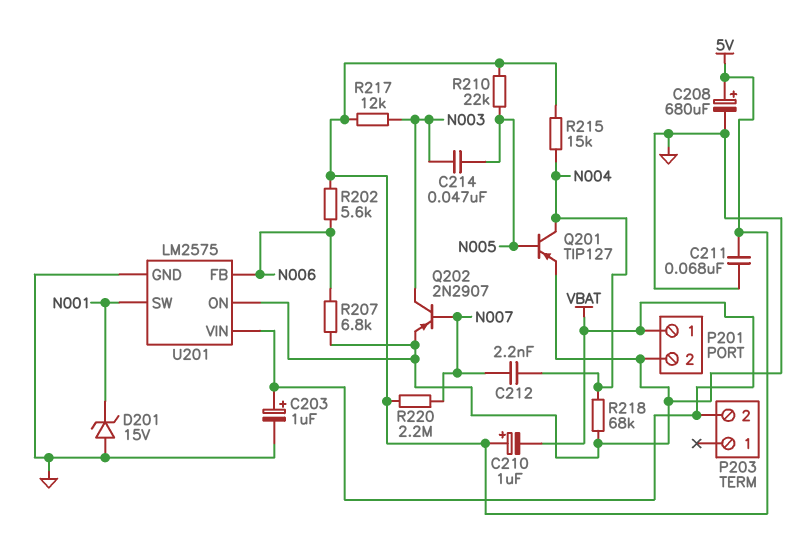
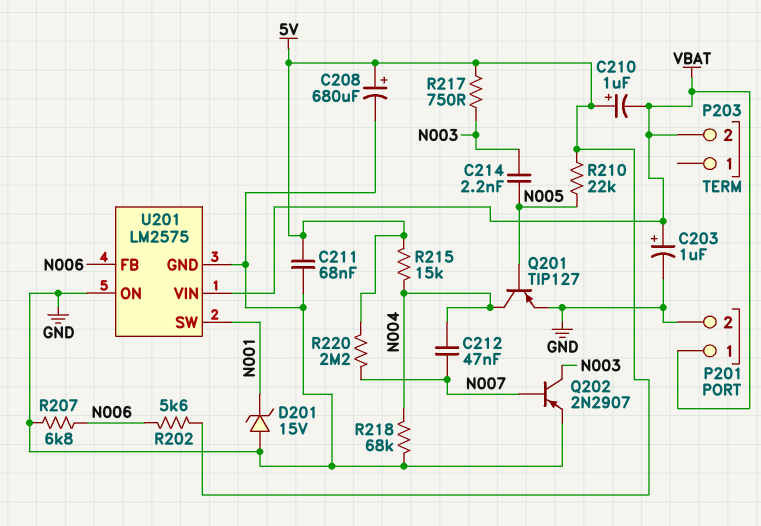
C212: 2.2nF (N004, N007) -> 47nF (N004, N007)
C214: 47nF (N003, N005) -> 2.2nF (N003, N005)
R217: 12k (5V, N003) -> 750 (5V, N003)

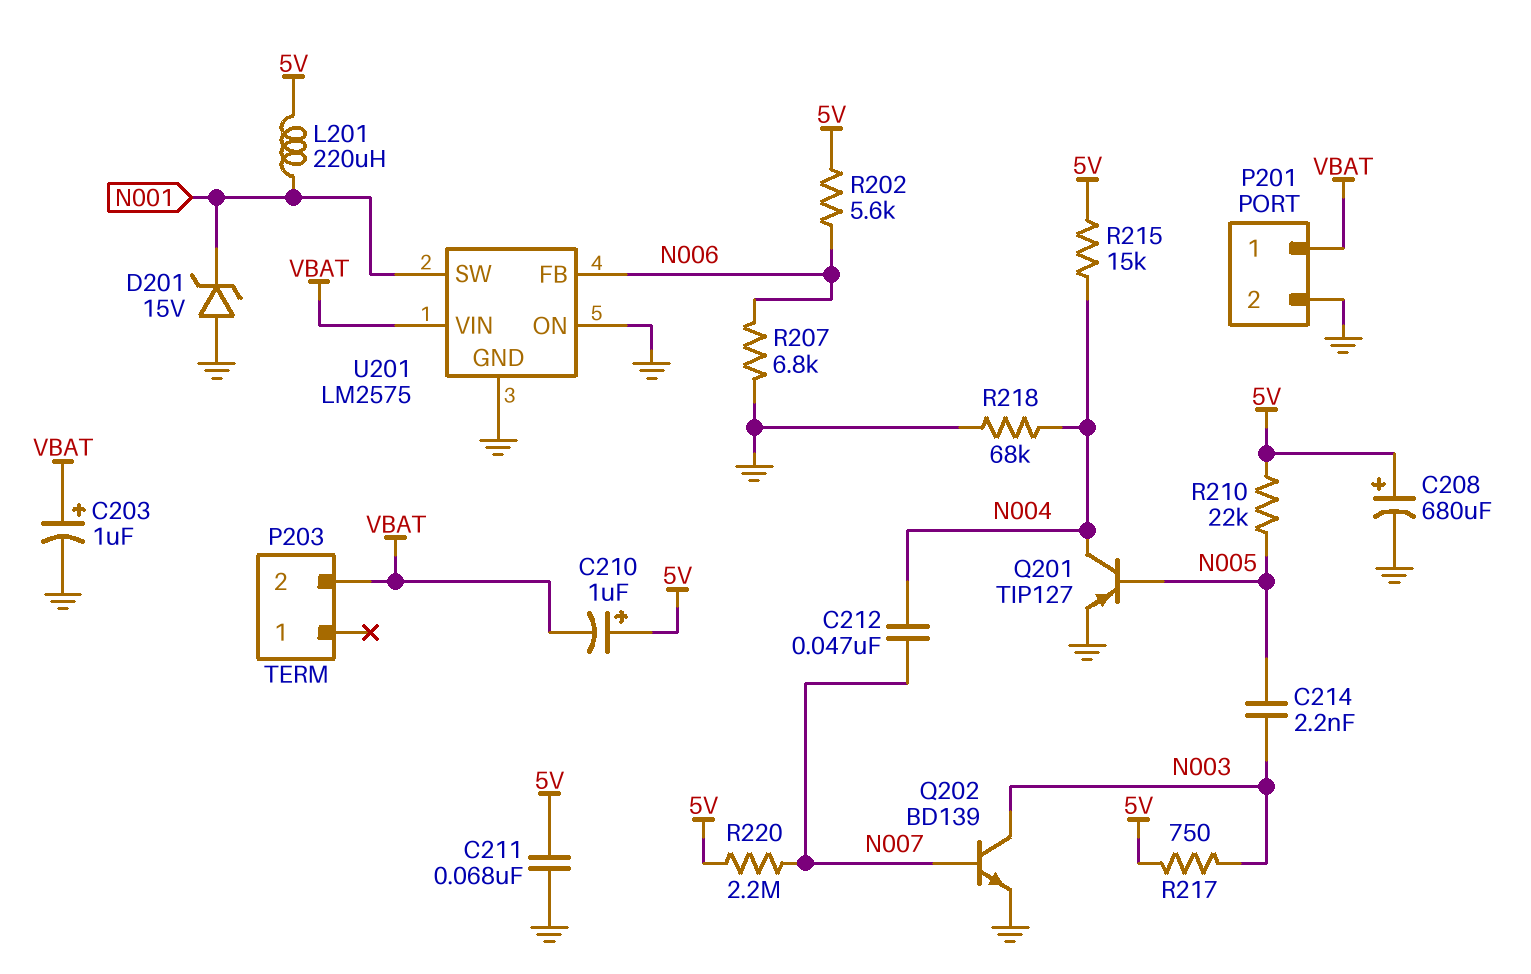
L201: none -> 220uH (5V, N001)
Q202: PNP 2N2907 (B N007, C N003, E GND) -> NPN BD139 (B N007, C N003, E GND)

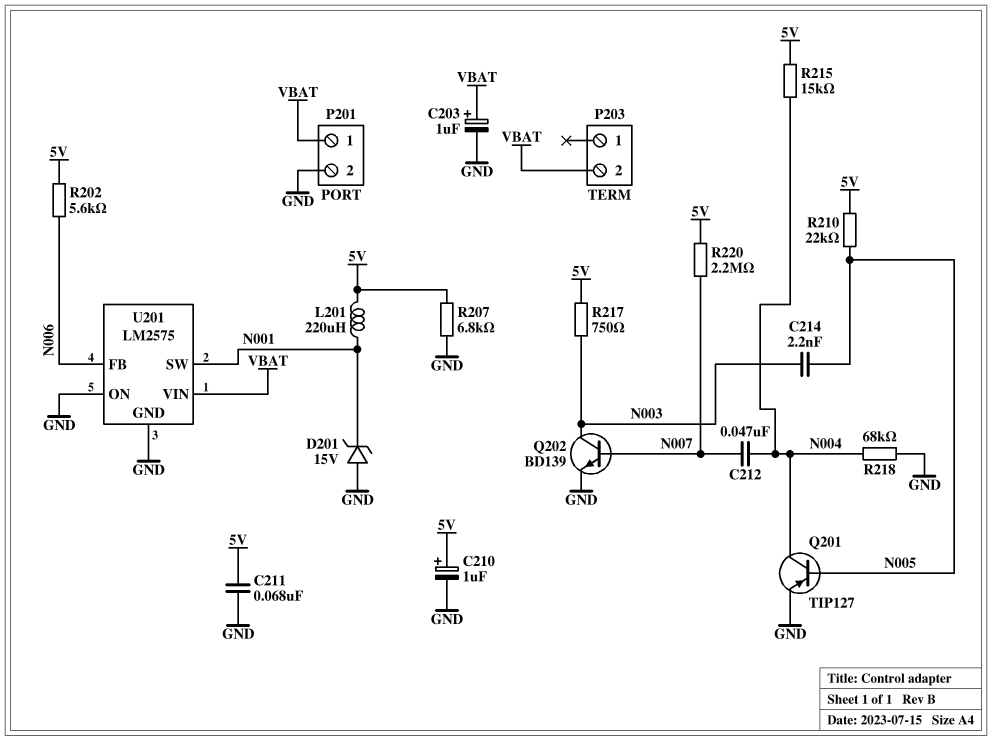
C208: 680uF (plus 5V, minus GND) -> none
C210: 1uF (plus 5V, minus VBAT) -> 1uF (plus 5V, minus GND)
R207: 6.8k (GND, N006) -> 6.8k (5V, GND)

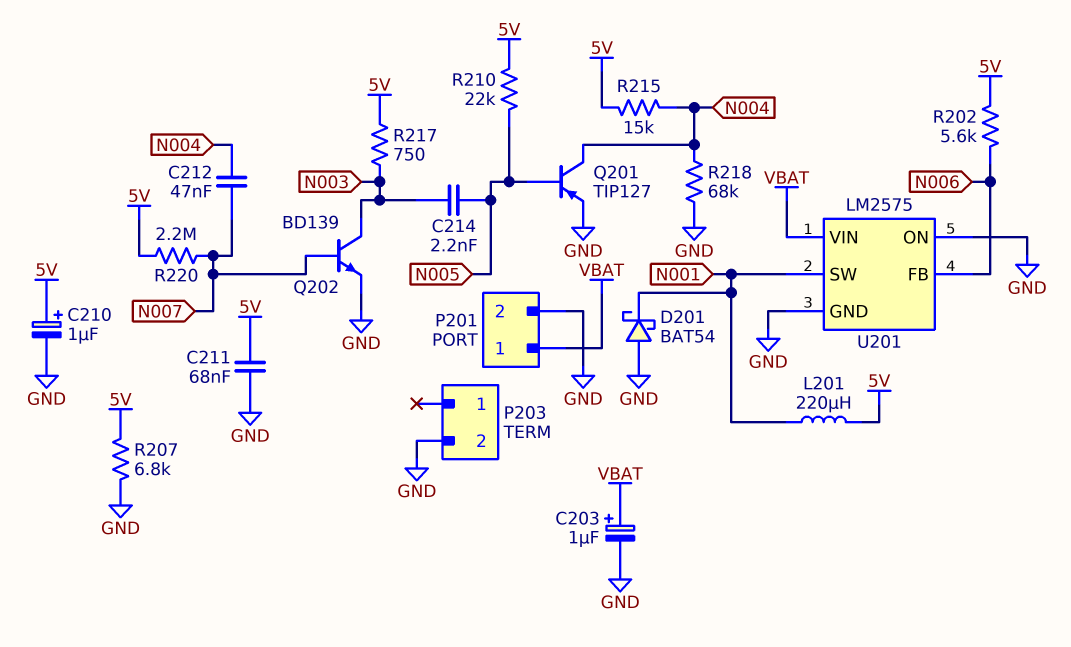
D201: zener 15V (A GND, K N001) -> schottky BAT54 (A GND, K N001)
P203 pin 2: VBAT -> GND

